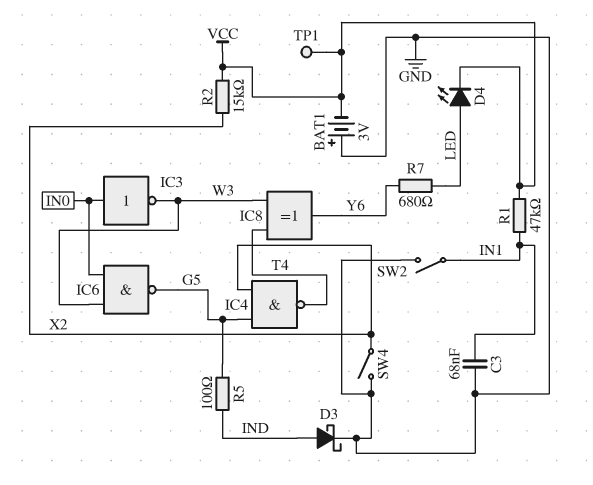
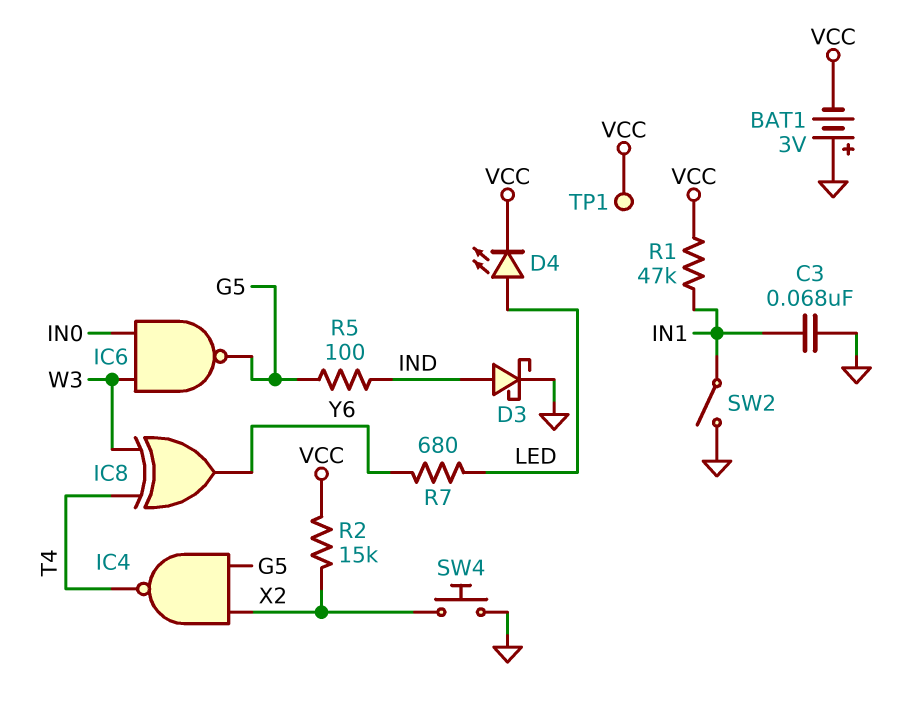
IC3: NOT (in IN0, out W3) -> none
SW4: switch (GND, X2) -> button (GND, X2)

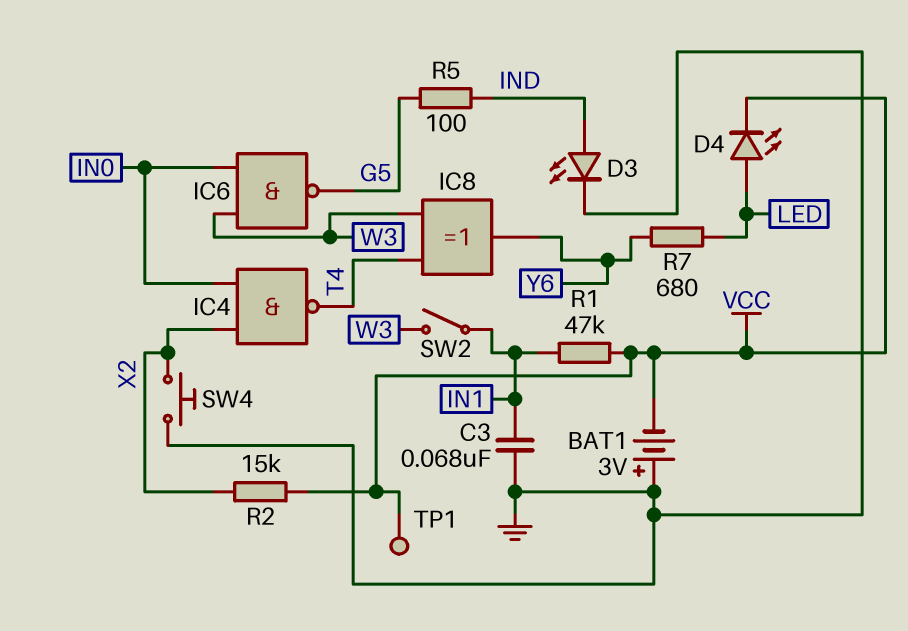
D3: schottky (A IND, K GND) -> LED (A IND, K GND)
IC4: NAND (in G5, in X2, out T4) -> NAND (in IN0, in X2, out T4)
SW2: switch (GND, IN1) -> switch (IN1, W3)

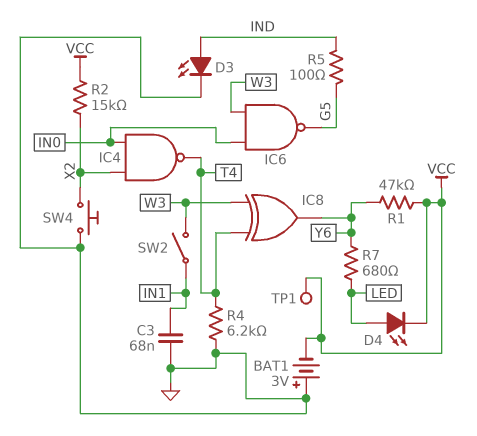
R1: 47k (IN1, VCC) -> 47k (VCC, Y6)
R4: none -> 6.2k (GND, T4)

